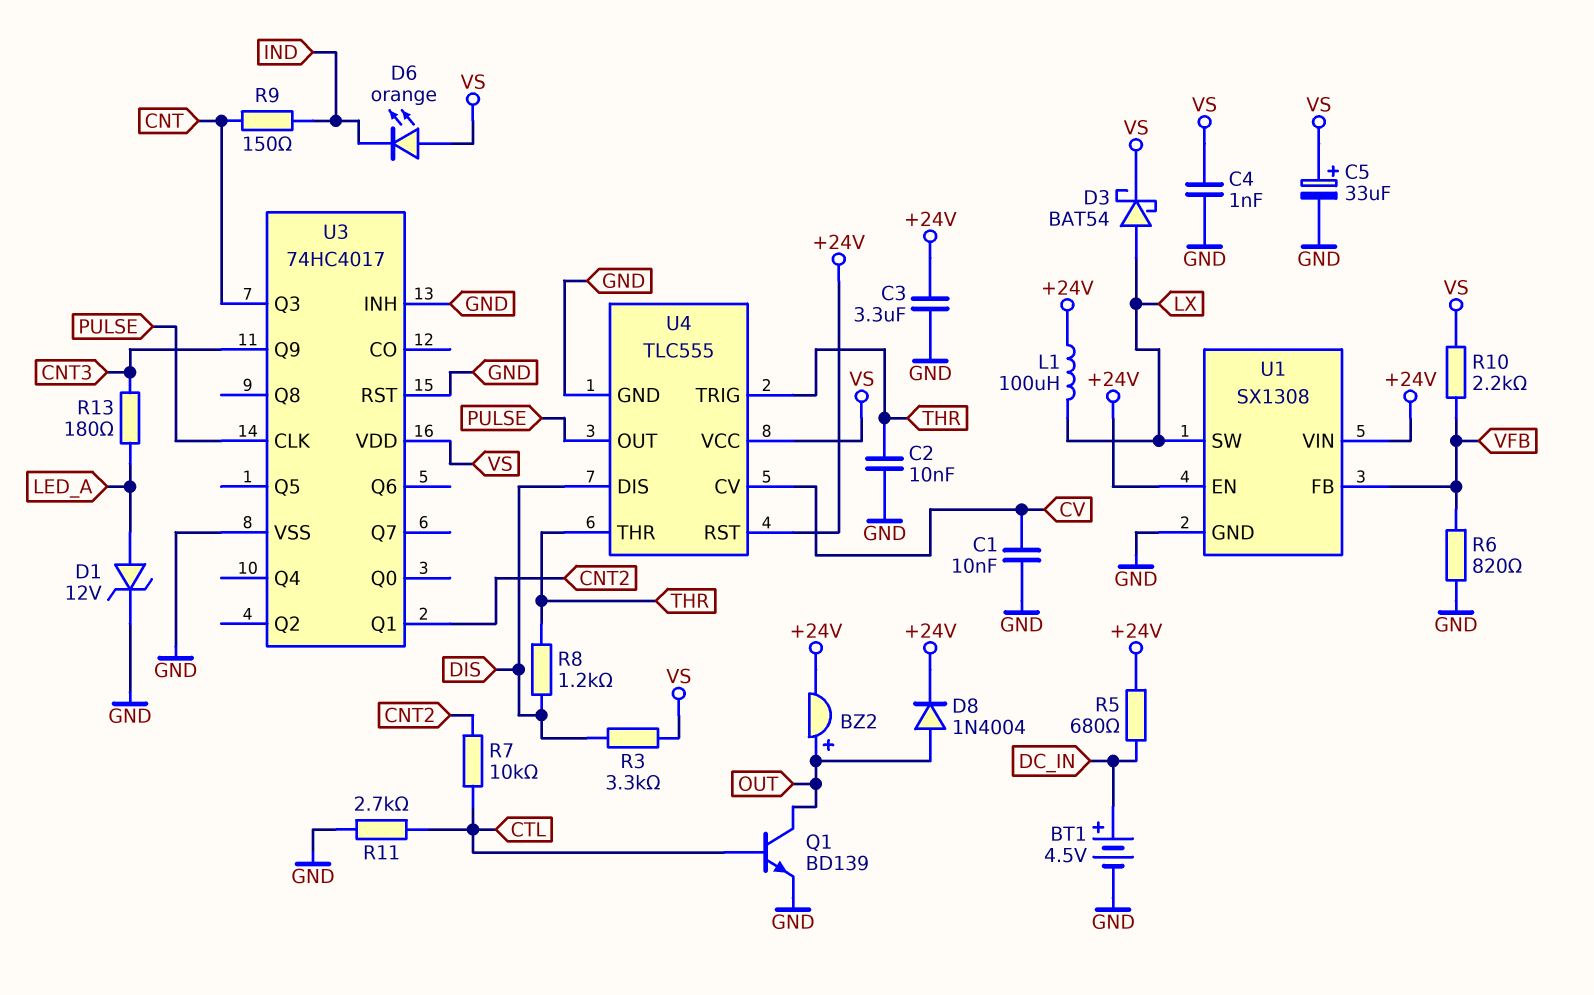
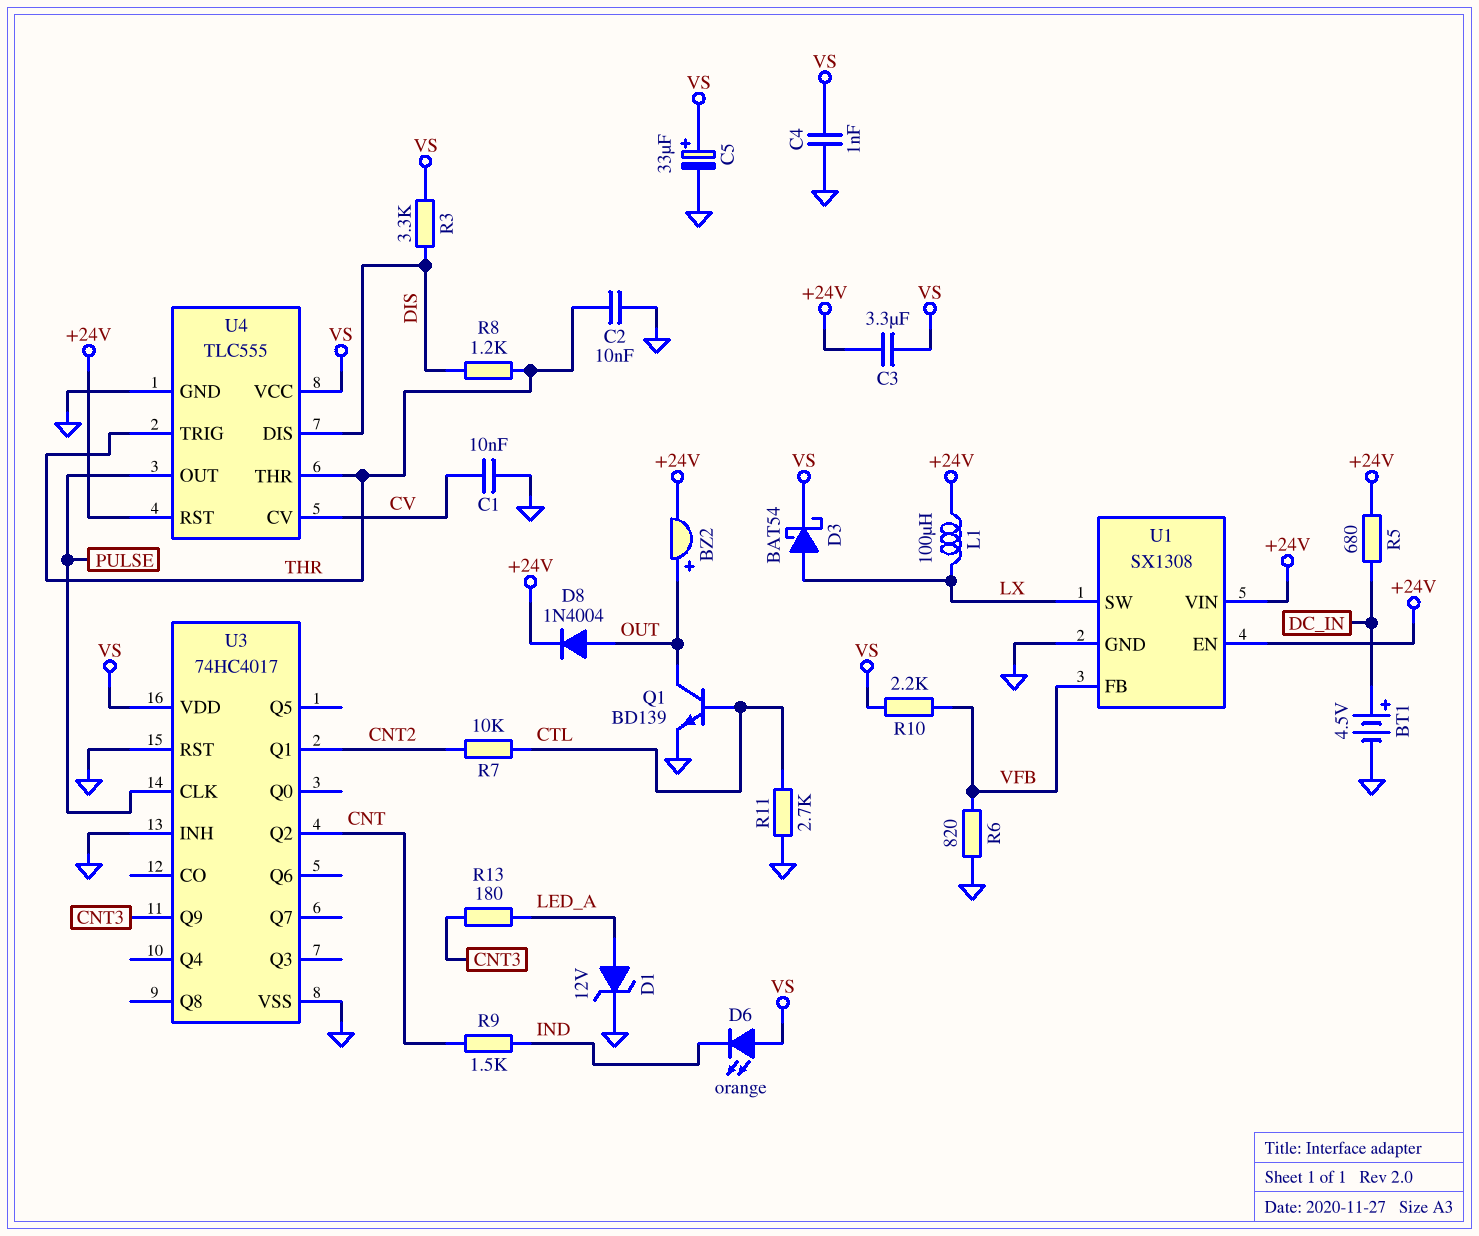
C3: 3.3uF (+24V, GND) -> 3.3uF (+24V, VS)
R9: 150 (CNT, IND) -> 1.5k (CNT, IND)
U3 pin Q2: none -> CNT
U3 pin Q3: CNT -> none

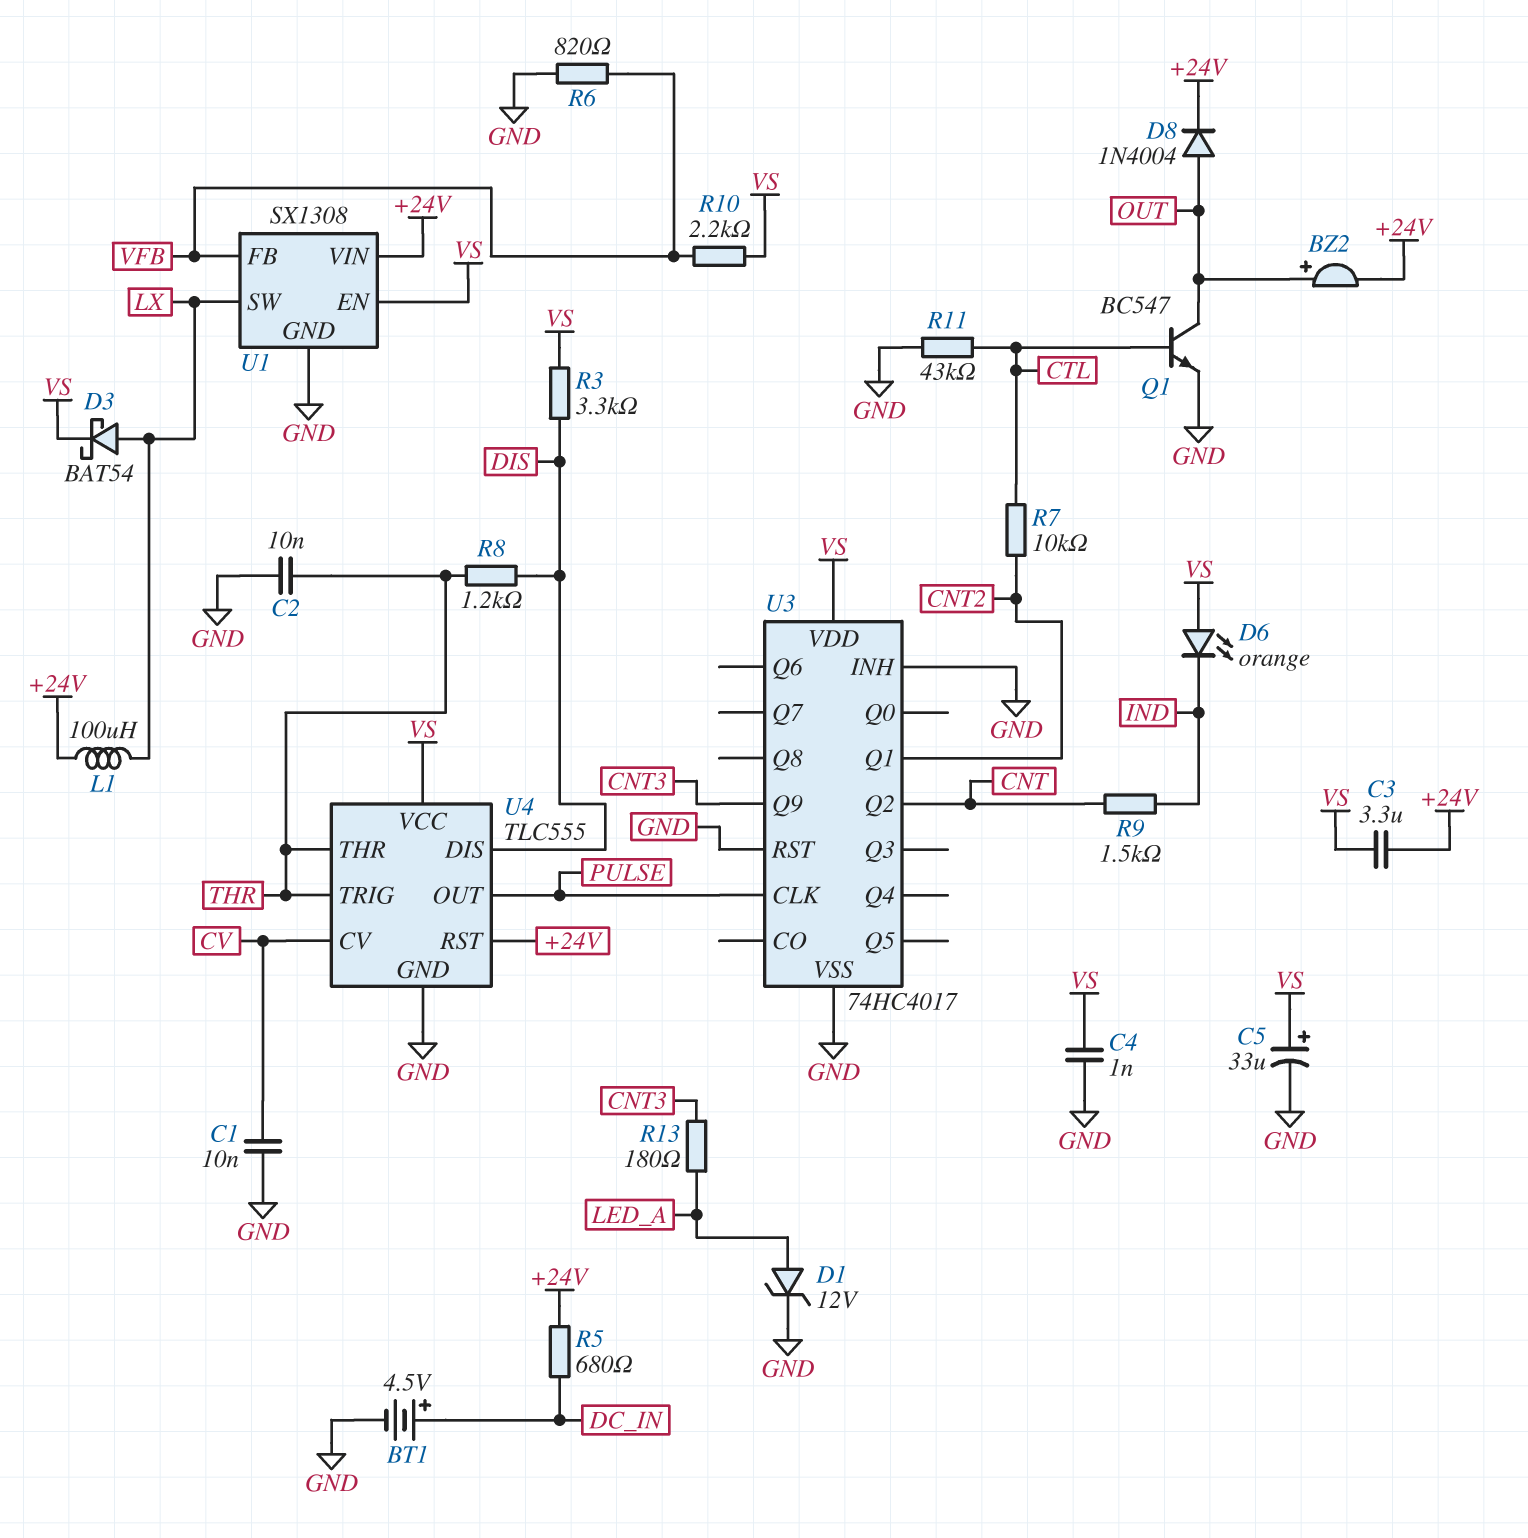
Q1: NPN BD139 (B CTL, C OUT, E GND) -> NPN BC547 (B CTL, C OUT, E GND)
R11: 2.7k (CTL, GND) -> 43k (CTL, GND)
U1 pin EN: +24V -> VS

